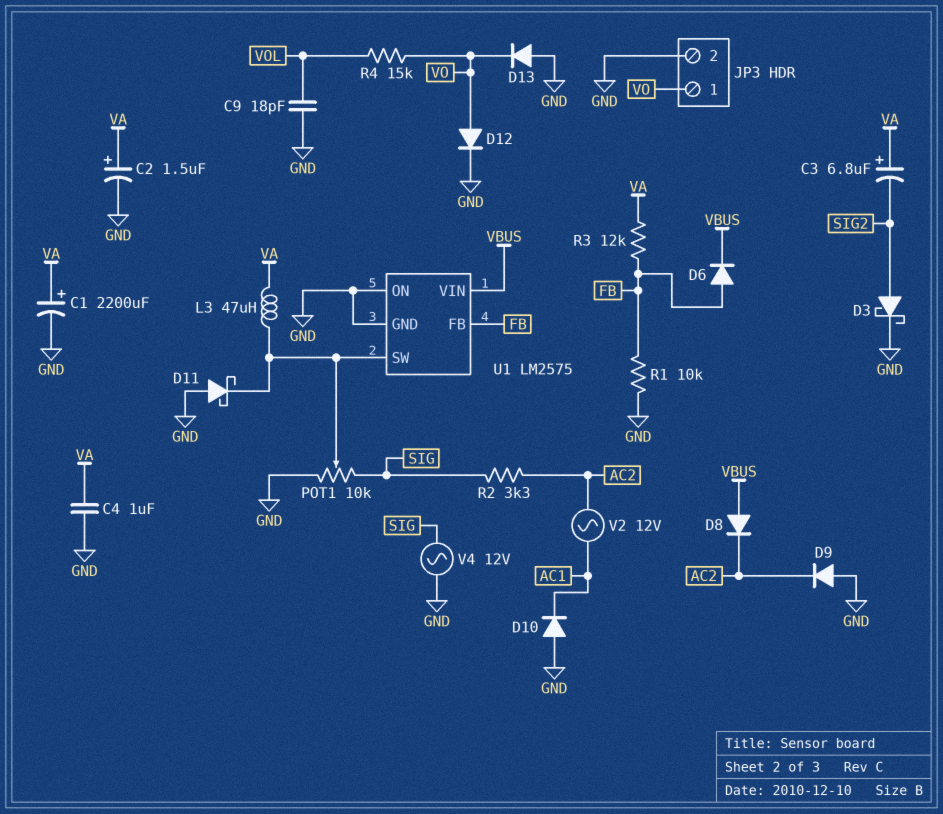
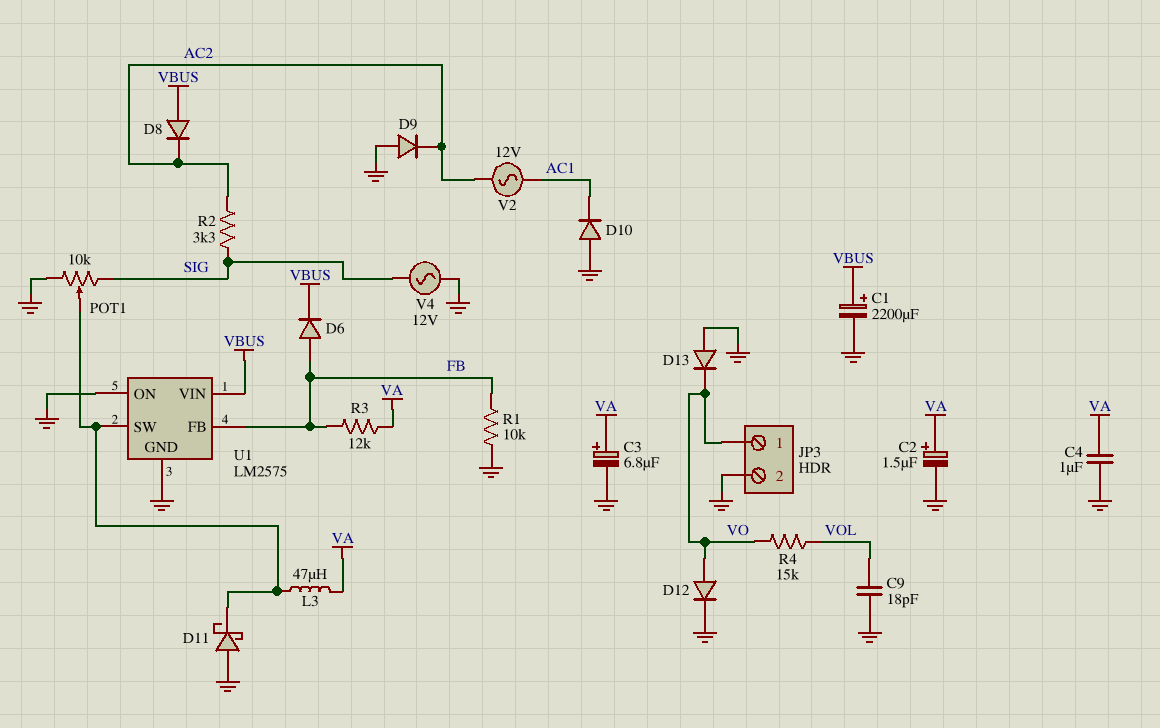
C1: 2200uF (plus VA, minus GND) -> 2200uF (plus VBUS, minus GND)
C3: 6.8uF (plus VA, minus SIG2) -> 6.8uF (plus VA, minus GND)
D3: schottky (A SIG2, K GND) -> none

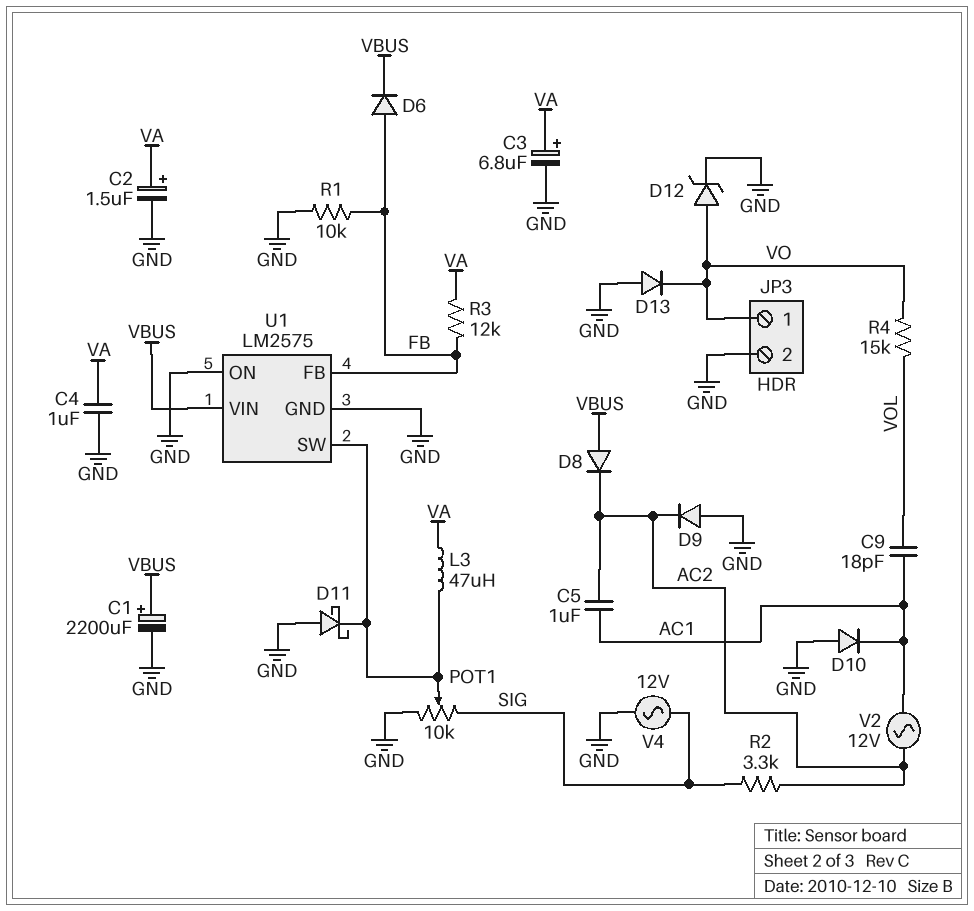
C5: none -> 1uF (AC1, AC2)
C9: 18pF (GND, VOL) -> 18pF (AC1, VOL)
D12: diode (A VO, K GND) -> zener (A VO, K GND)

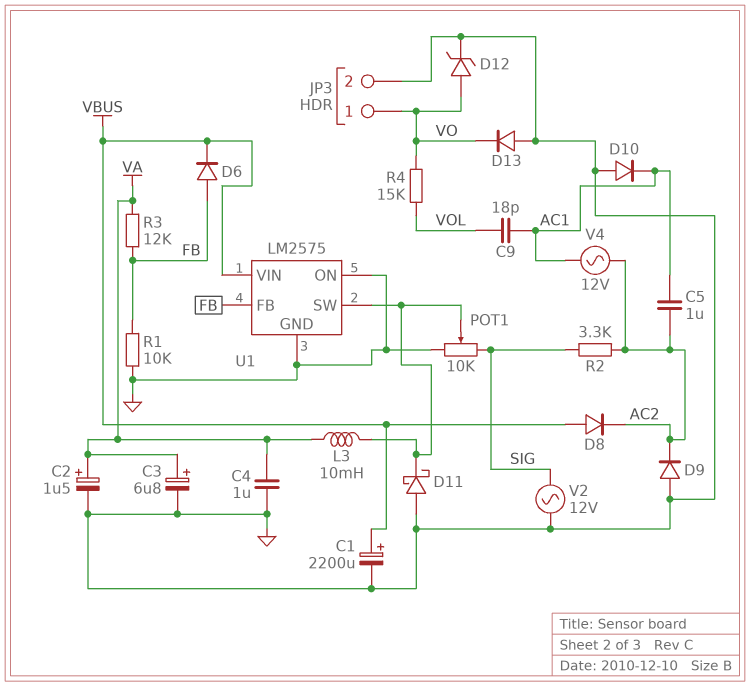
L3: 47uH (U1/SW, VA) -> 10mH (U1/SW, VA)
V2: AC 12V (AC1, AC2) -> AC 12V (GND, SIG)
V4: AC 12V (GND, SIG) -> AC 12V (AC1, AC2)

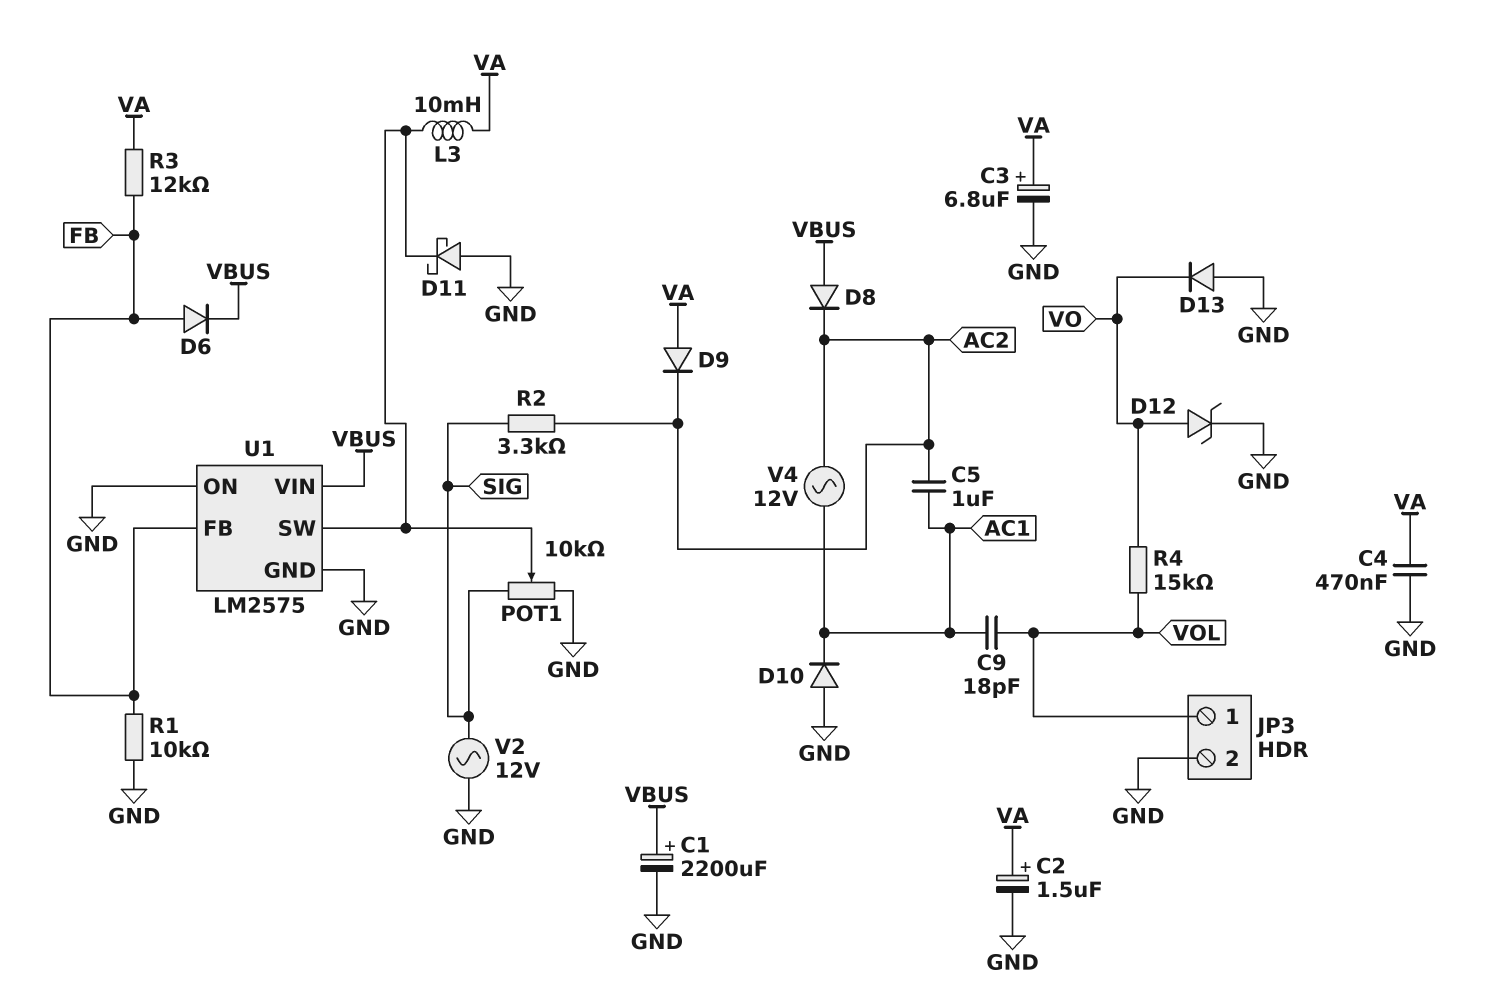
C4: 1uF (GND, VA) -> 470nF (GND, VA)
D9: diode (A GND, K AC2) -> diode (A VA, K AC2)
JP3 pin 1: VO -> VOL

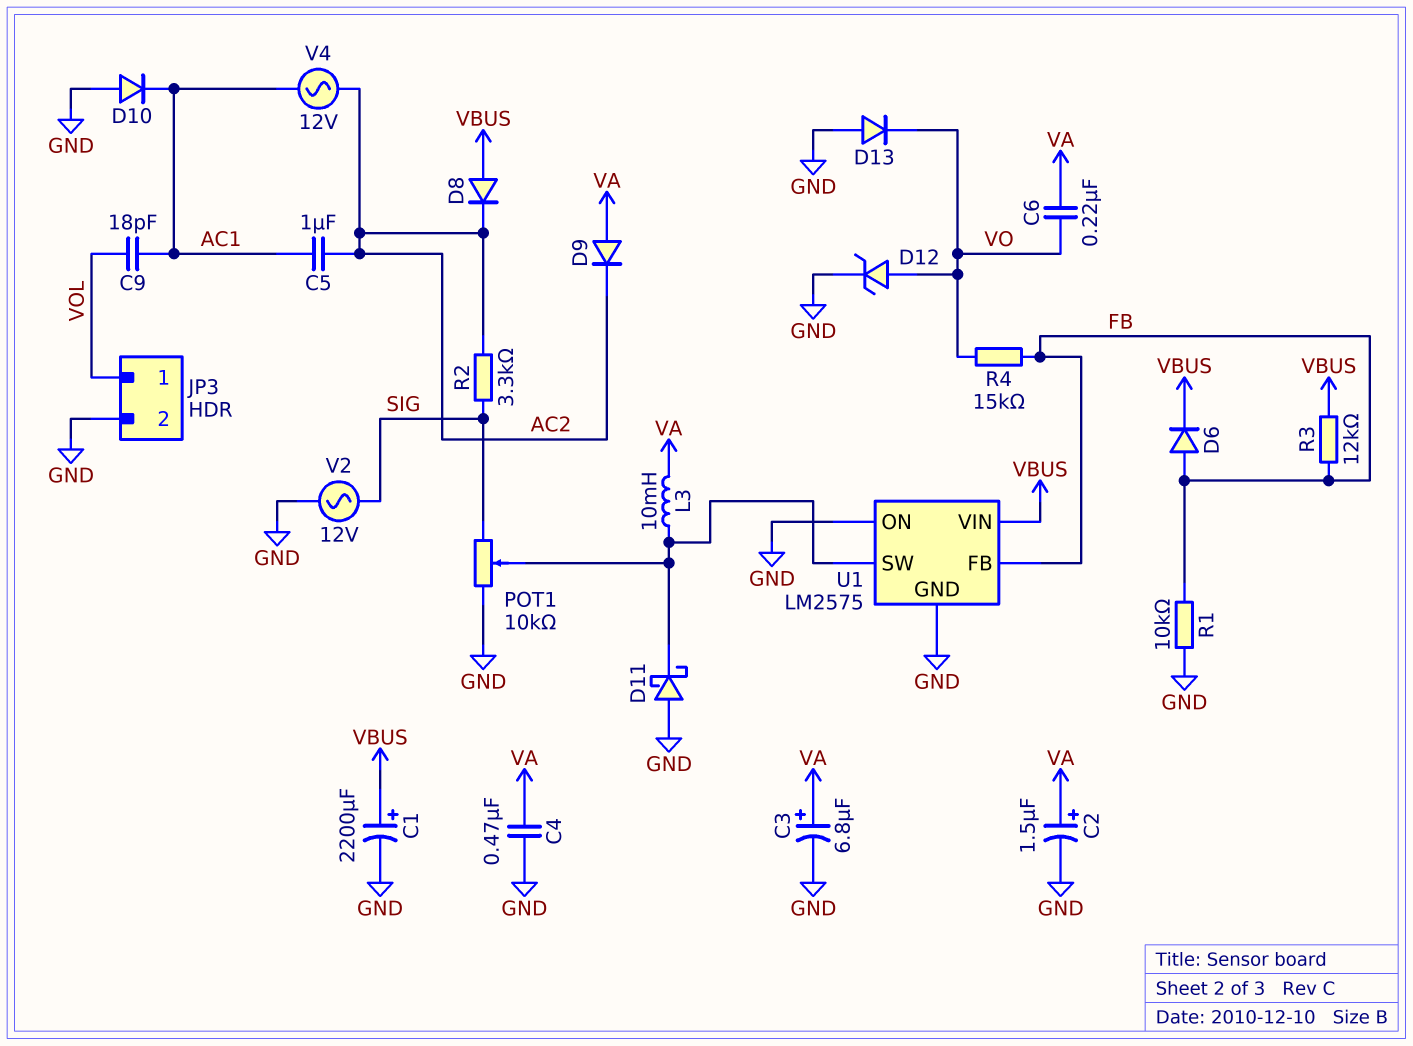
C6: none -> 220nF (VA, VO)
R3: 12k (FB, VA) -> 12k (FB, VBUS)
R4: 15k (VO, VOL) -> 15k (FB, VO)

